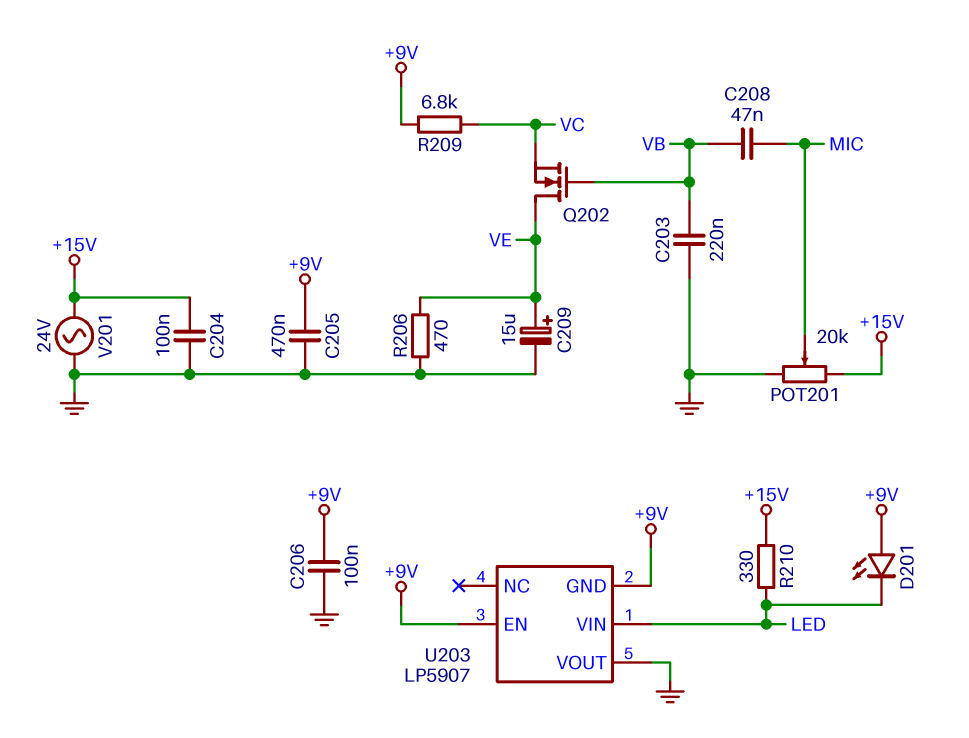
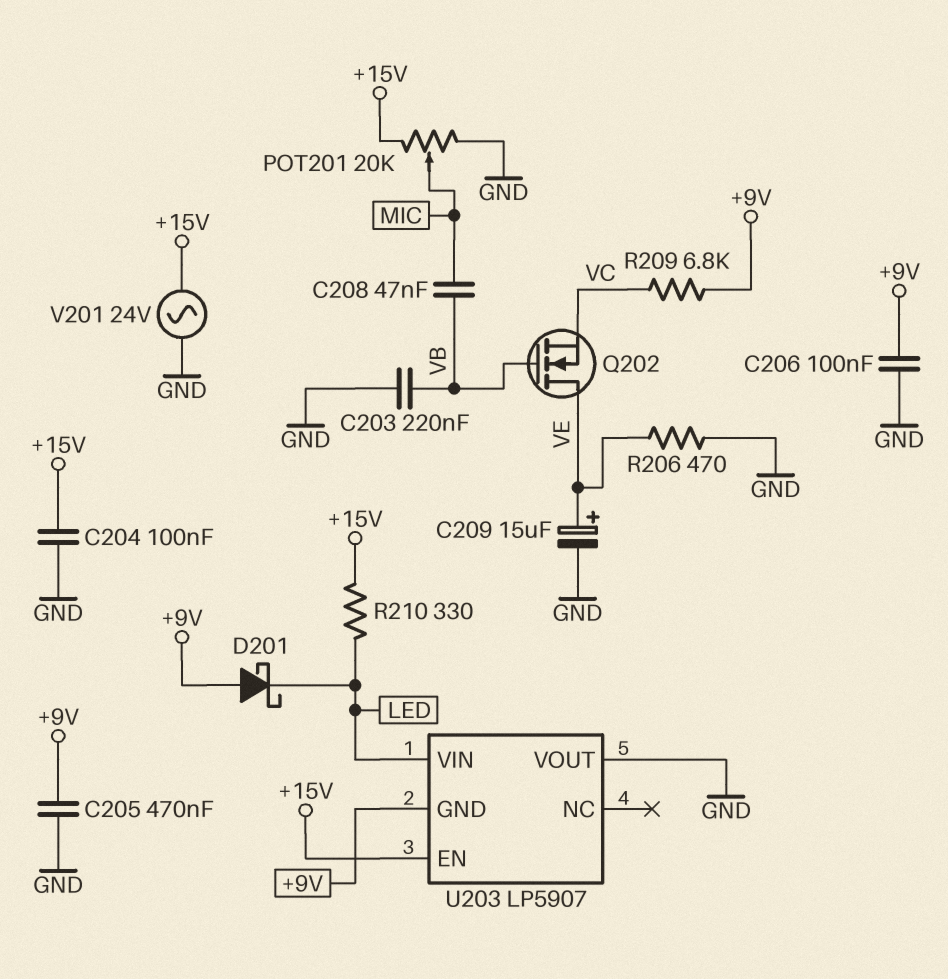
D201: LED (A +9V, K LED) -> schottky (A +9V, K LED)
U203 pin EN: +9V -> +15V

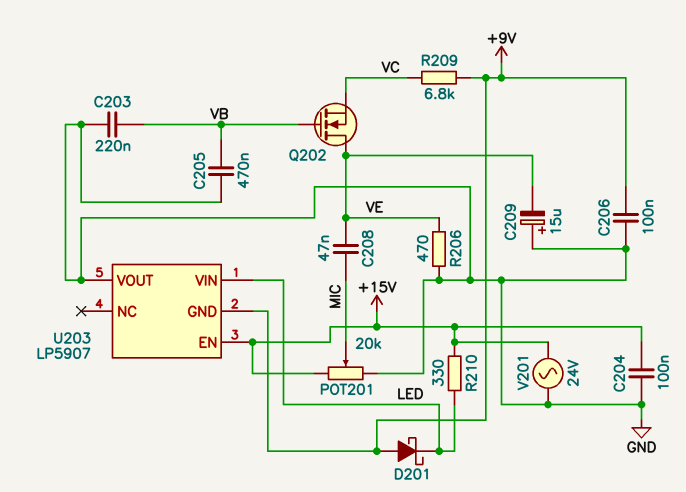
C205: 470nF (+9V, GND) -> 470nF (GND, VB)
C208: 47nF (MIC, VB) -> 47nF (MIC, VE)
C209: 15uF (plus VE, minus GND) -> 15uF (plus GND, minus VE)

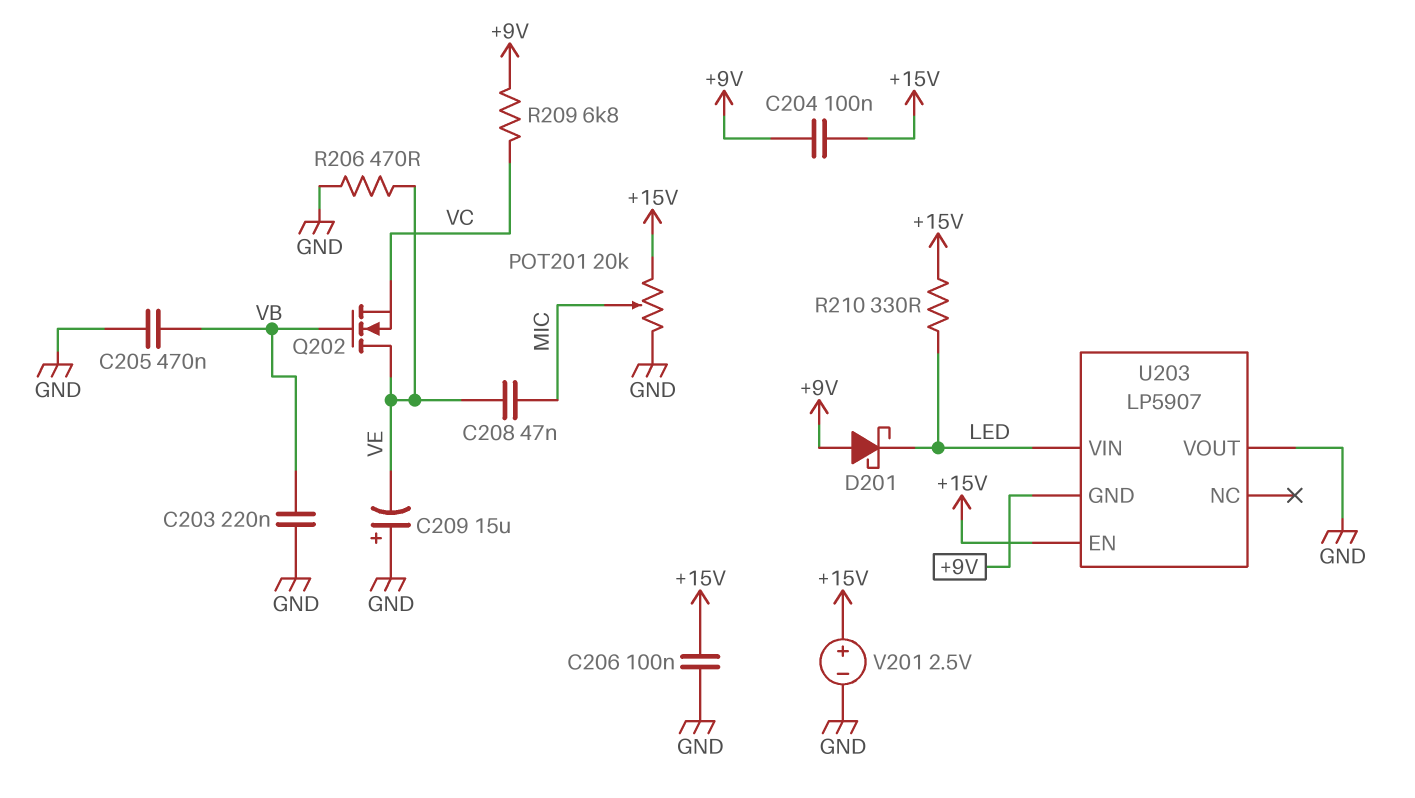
C204: 100nF (+15V, GND) -> 100nF (+9V, +15V)
C206: 100nF (+9V, GND) -> 100nF (+15V, GND)
V201: AC 24V (+15V, GND) -> 2.5V (plus +15V, minus GND)

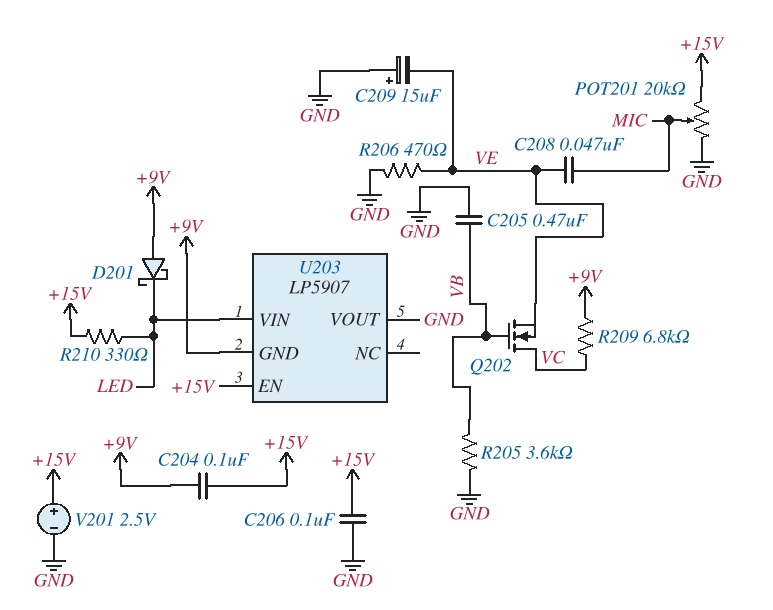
C203: 220nF (GND, VB) -> none
Q202: NMOS (G VB, D VE, S VC) -> NMOS (G VB, D VC, S VE)
R205: none -> 3.6k (GND, VB)

